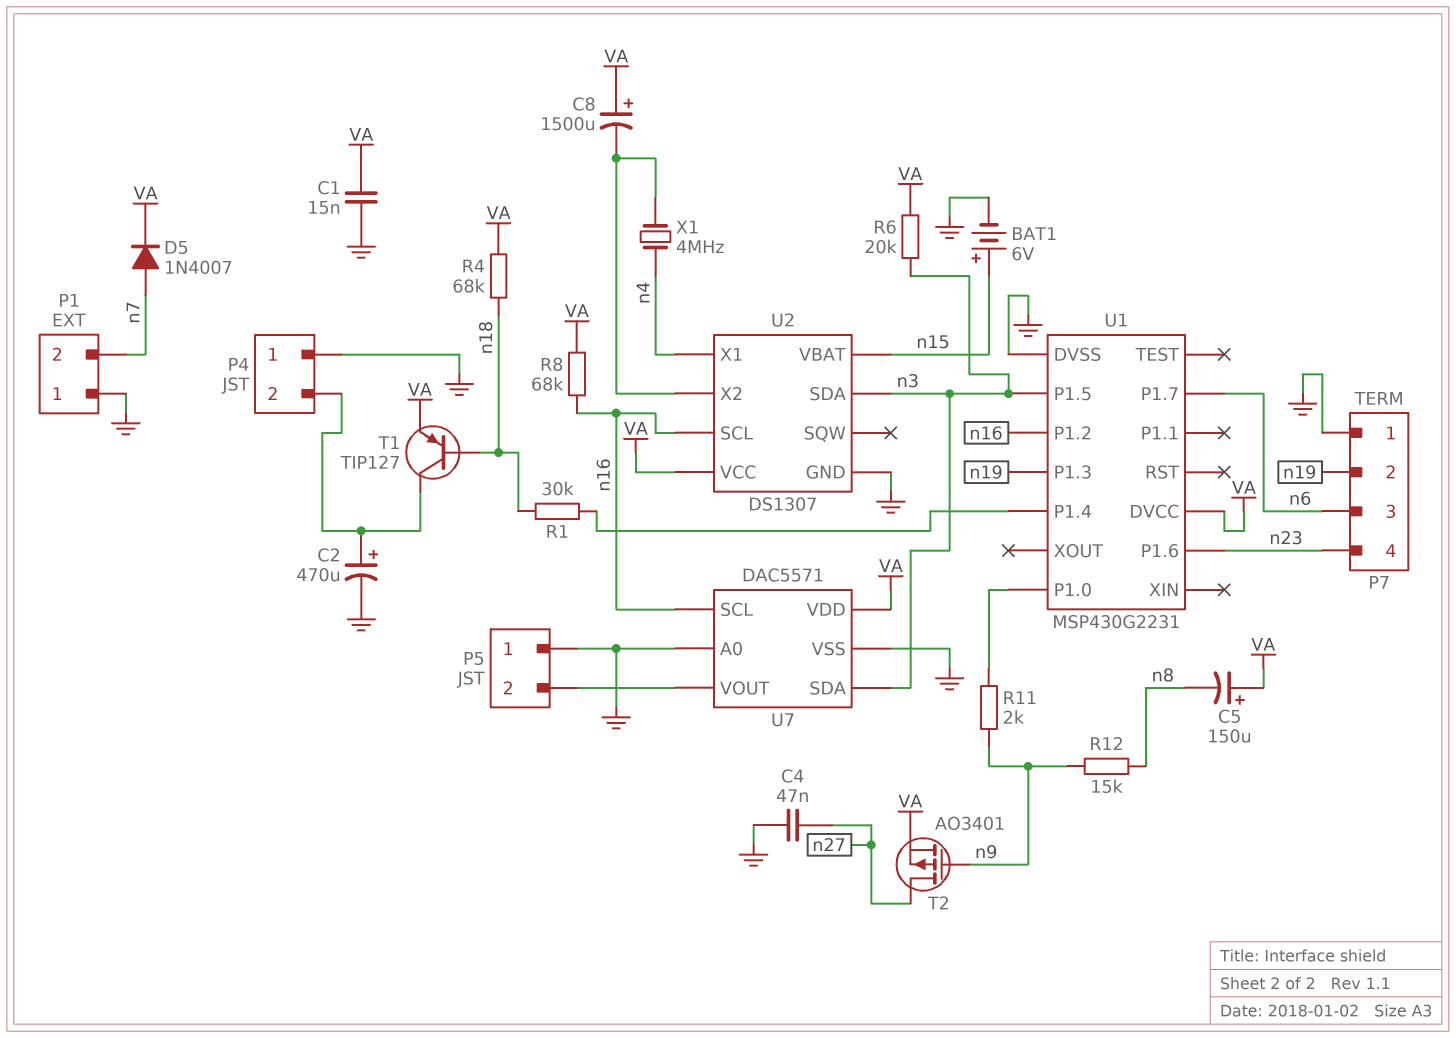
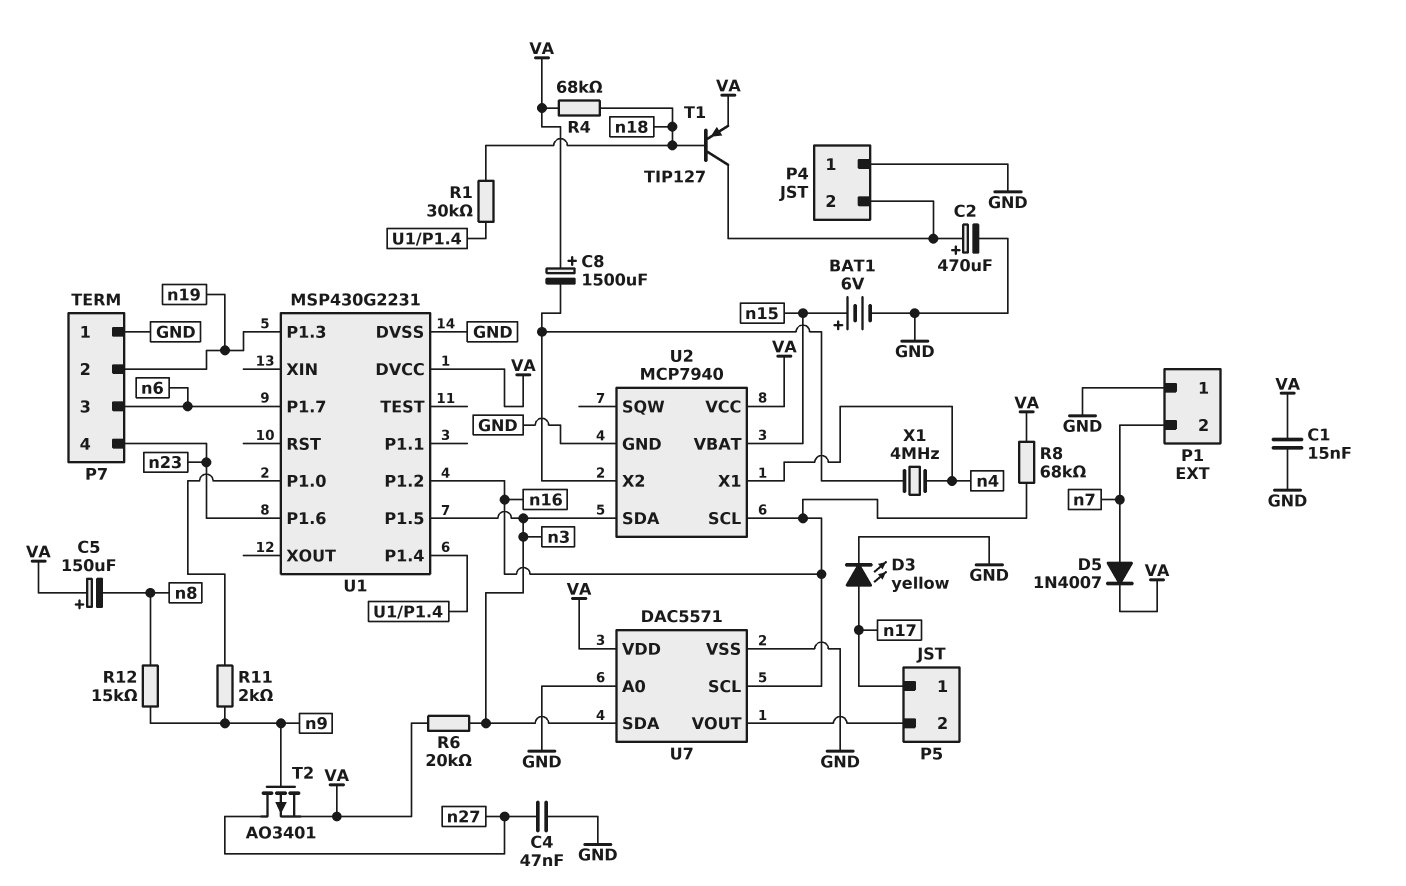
D3: none -> LED yellow (A n17, K GND)
P5 pin 1: GND -> n17
U2: DS1307 -> MCP7940

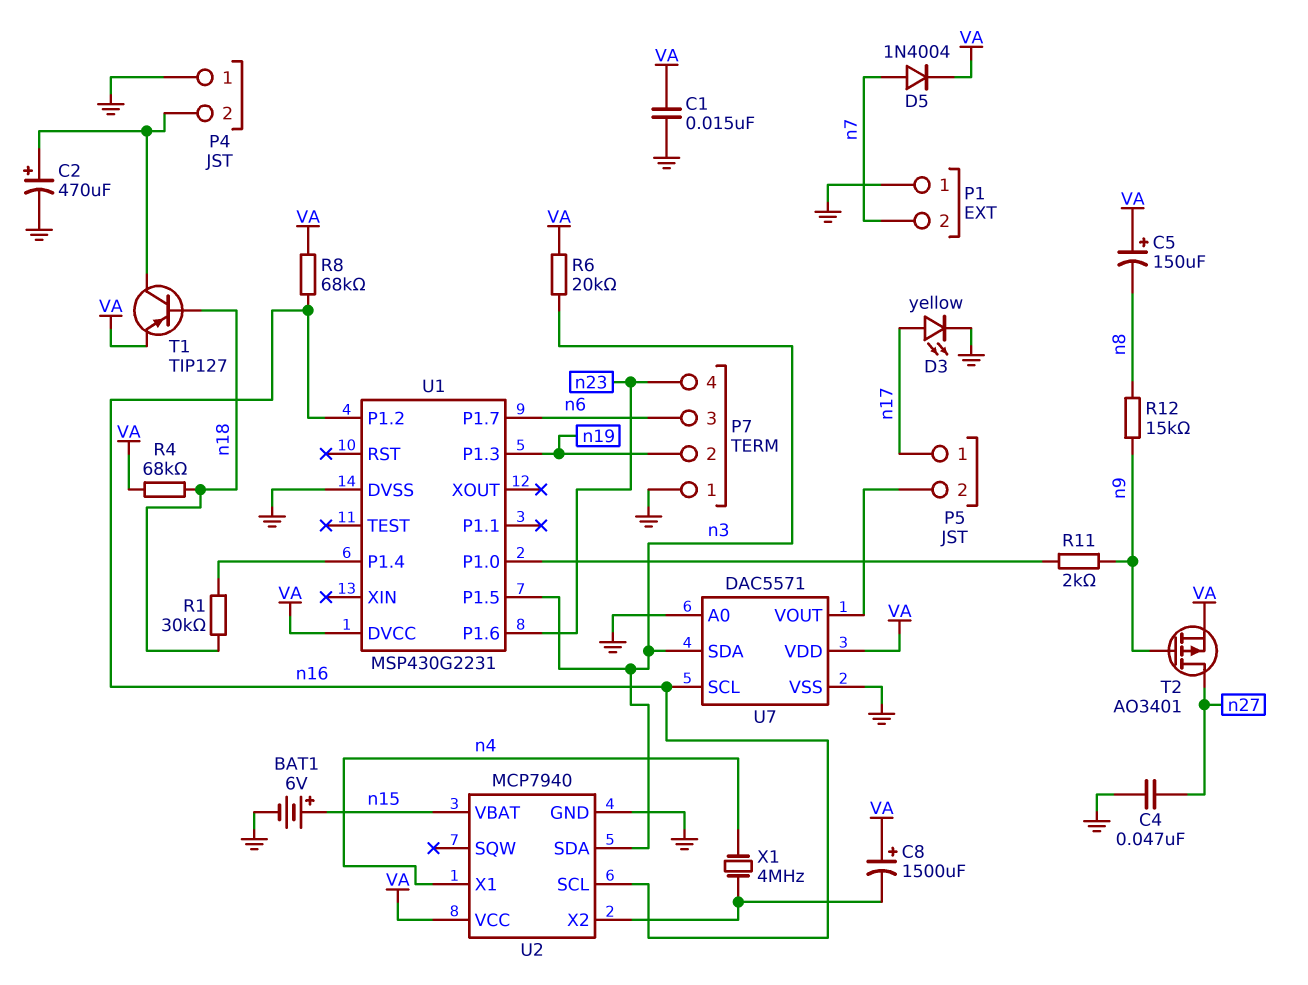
D5: diode 1N4007 (A n7, K VA) -> diode 1N4004 (A n7, K VA)

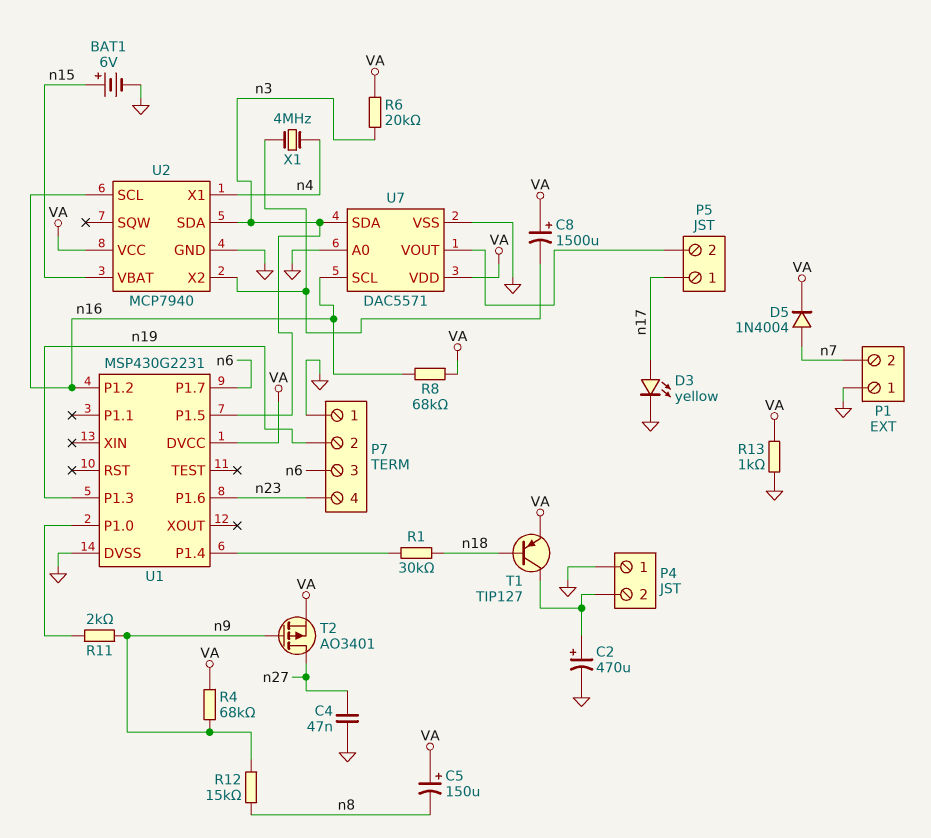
C1: 15nF (GND, VA) -> none
R4: 68k (VA, n18) -> 68k (VA, n9)
R13: none -> 1k (GND, VA)

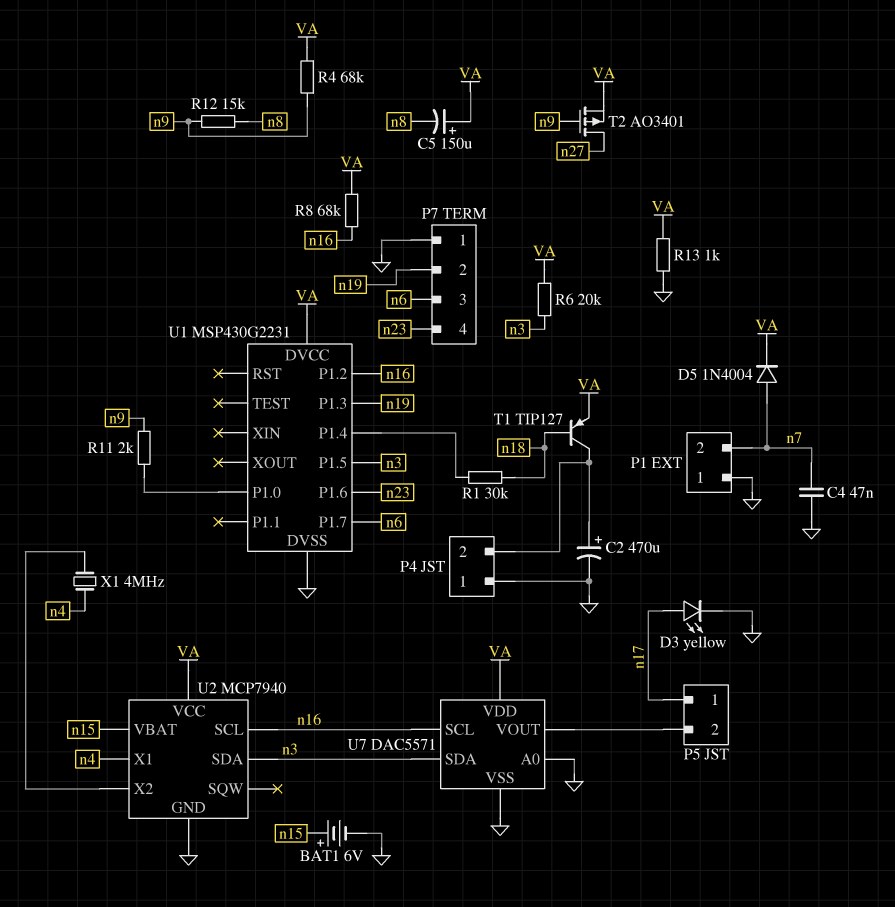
C4: 47nF (GND, n27) -> 47nF (GND, n7)
C8: 1500uF (plus VA, minus U2/X2) -> none

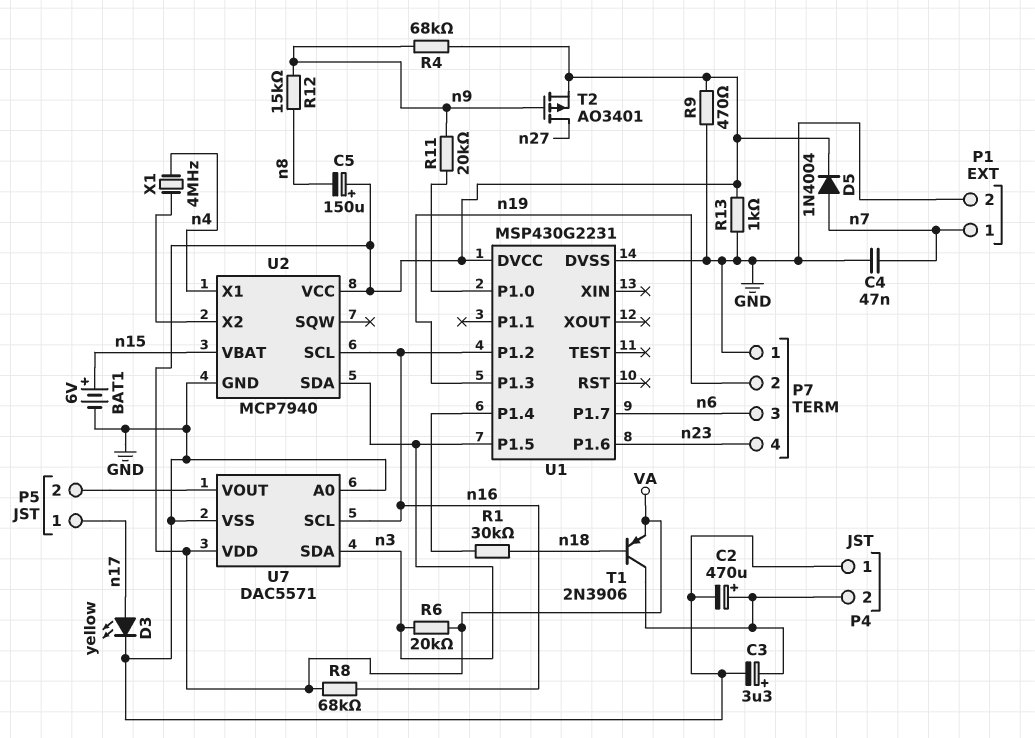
C3: none -> 3.3uF (plus P4/2, minus GND)
P1 pin 1: GND -> n7
P1 pin 2: n7 -> GND
R9: none -> 470 (GND, VA)
R11: 2k (U1/P1.0, n9) -> 20k (U1/P1.0, n9)
T1: PNP TIP127 (B n18, C P4/2, E VA) -> PNP 2N3906 (B n18, C P4/2, E VA)

